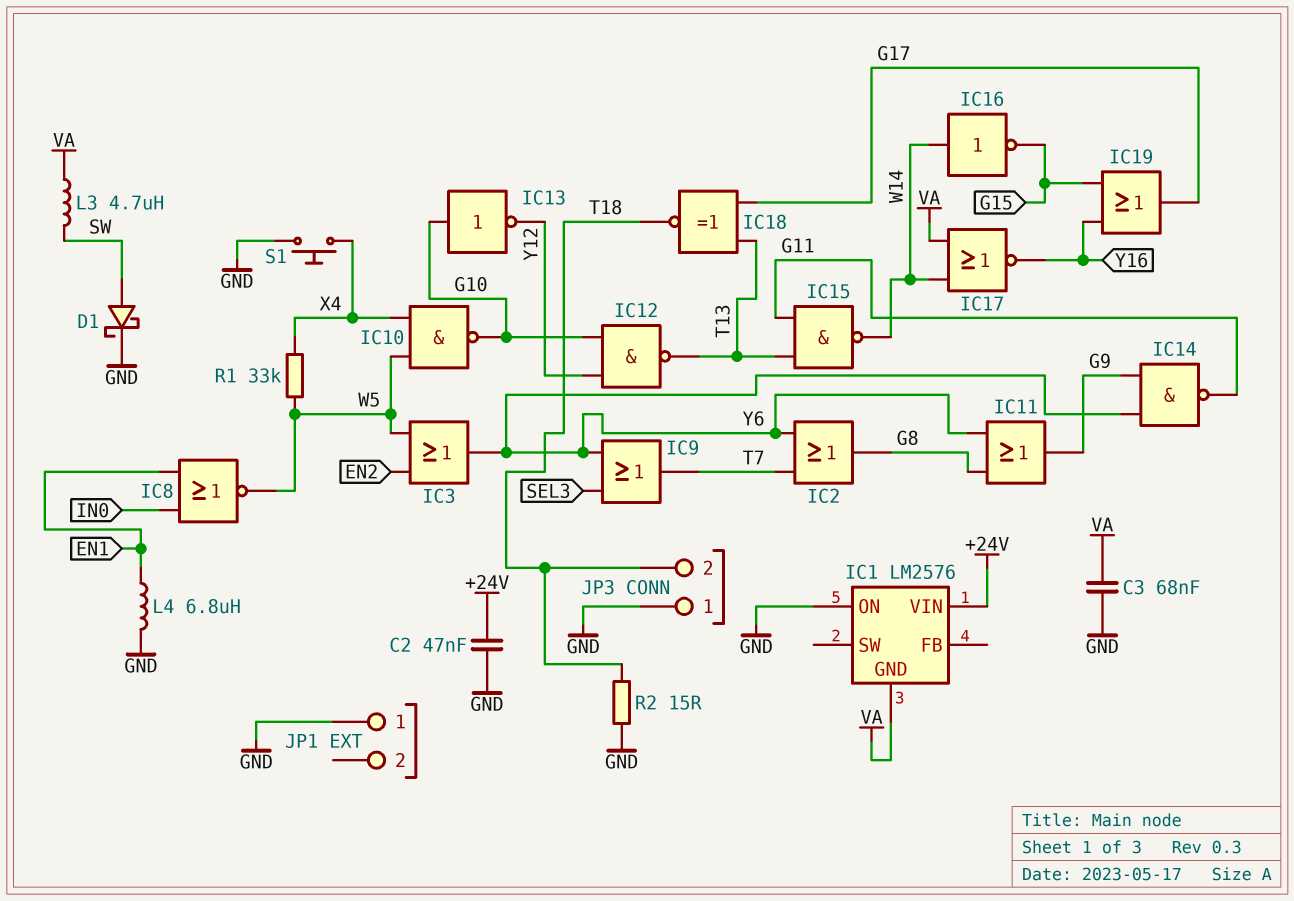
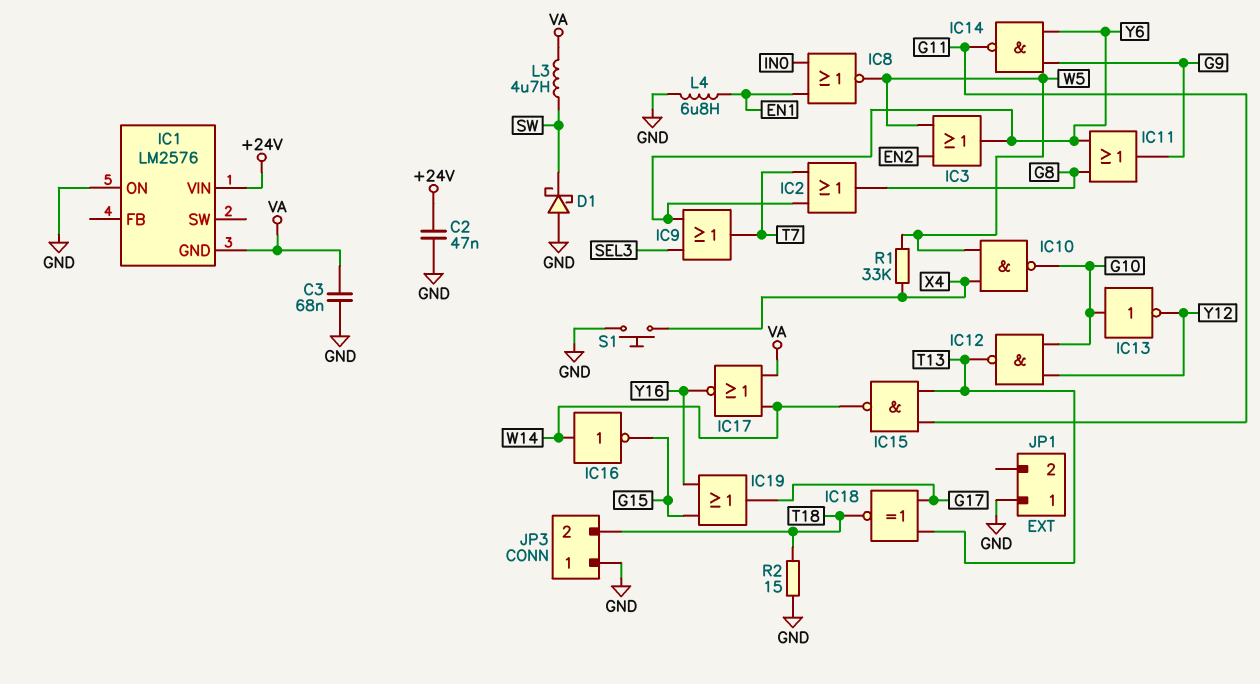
D1: schottky (A SW, K GND) -> schottky (A GND, K SW)

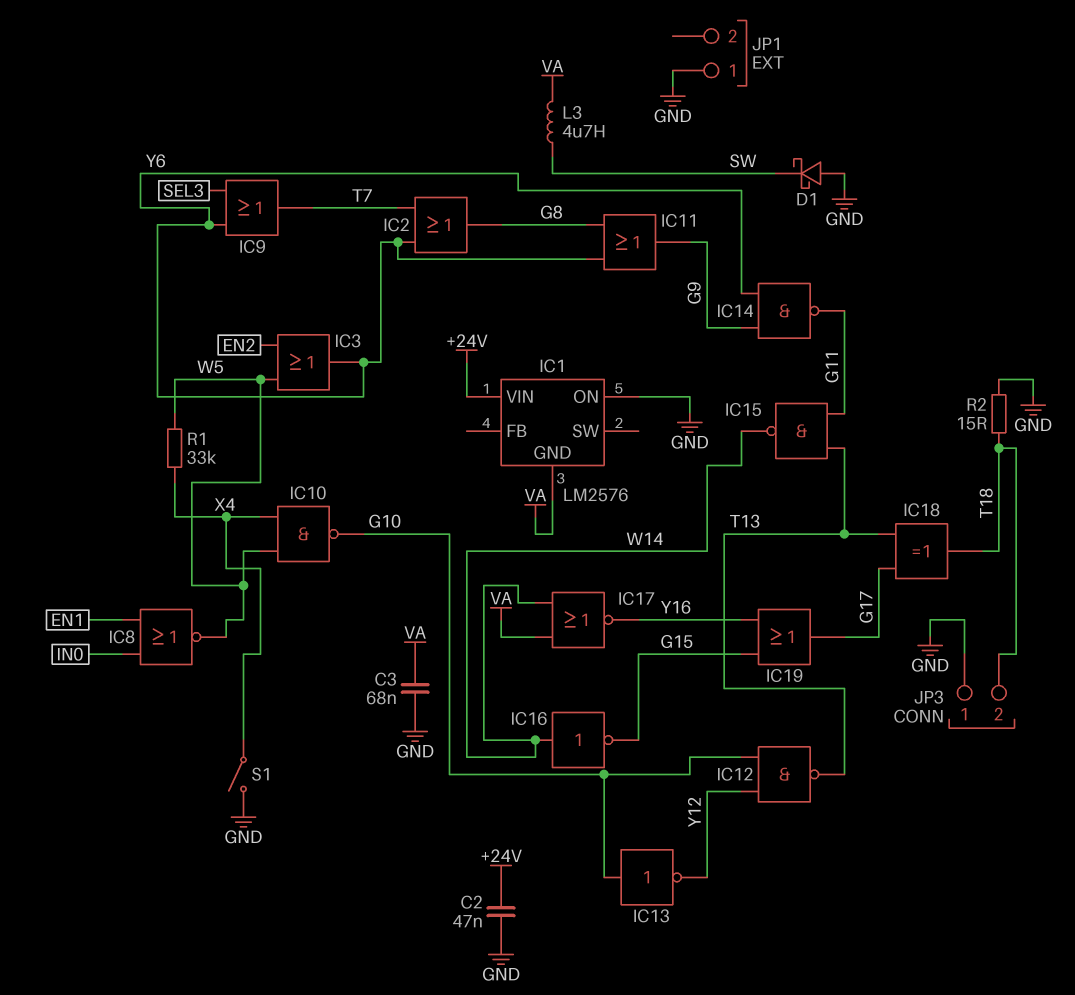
IC18: XNOR (in G17, in T13, out T18) -> XOR (in G17, in T13, out T18)
L4: 6.8uH (EN1, GND) -> none
S1: button (GND, X4) -> switch (GND, X4)

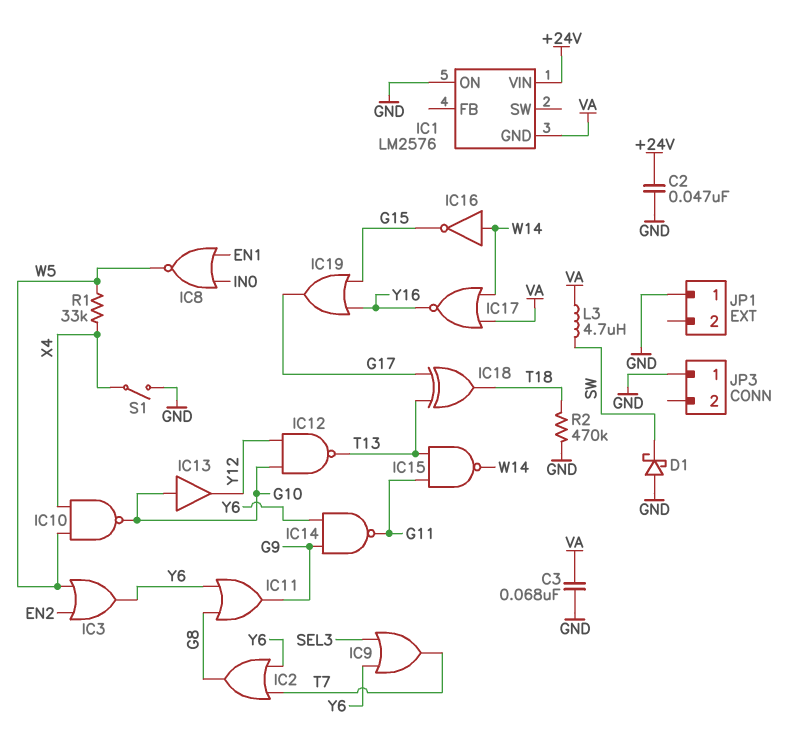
IC13: NOT (in G10, out Y12) -> buffer (in G10, out Y12)
JP3 pin 2: T18 -> none
R2: 15 (GND, T18) -> 470k (GND, T18)

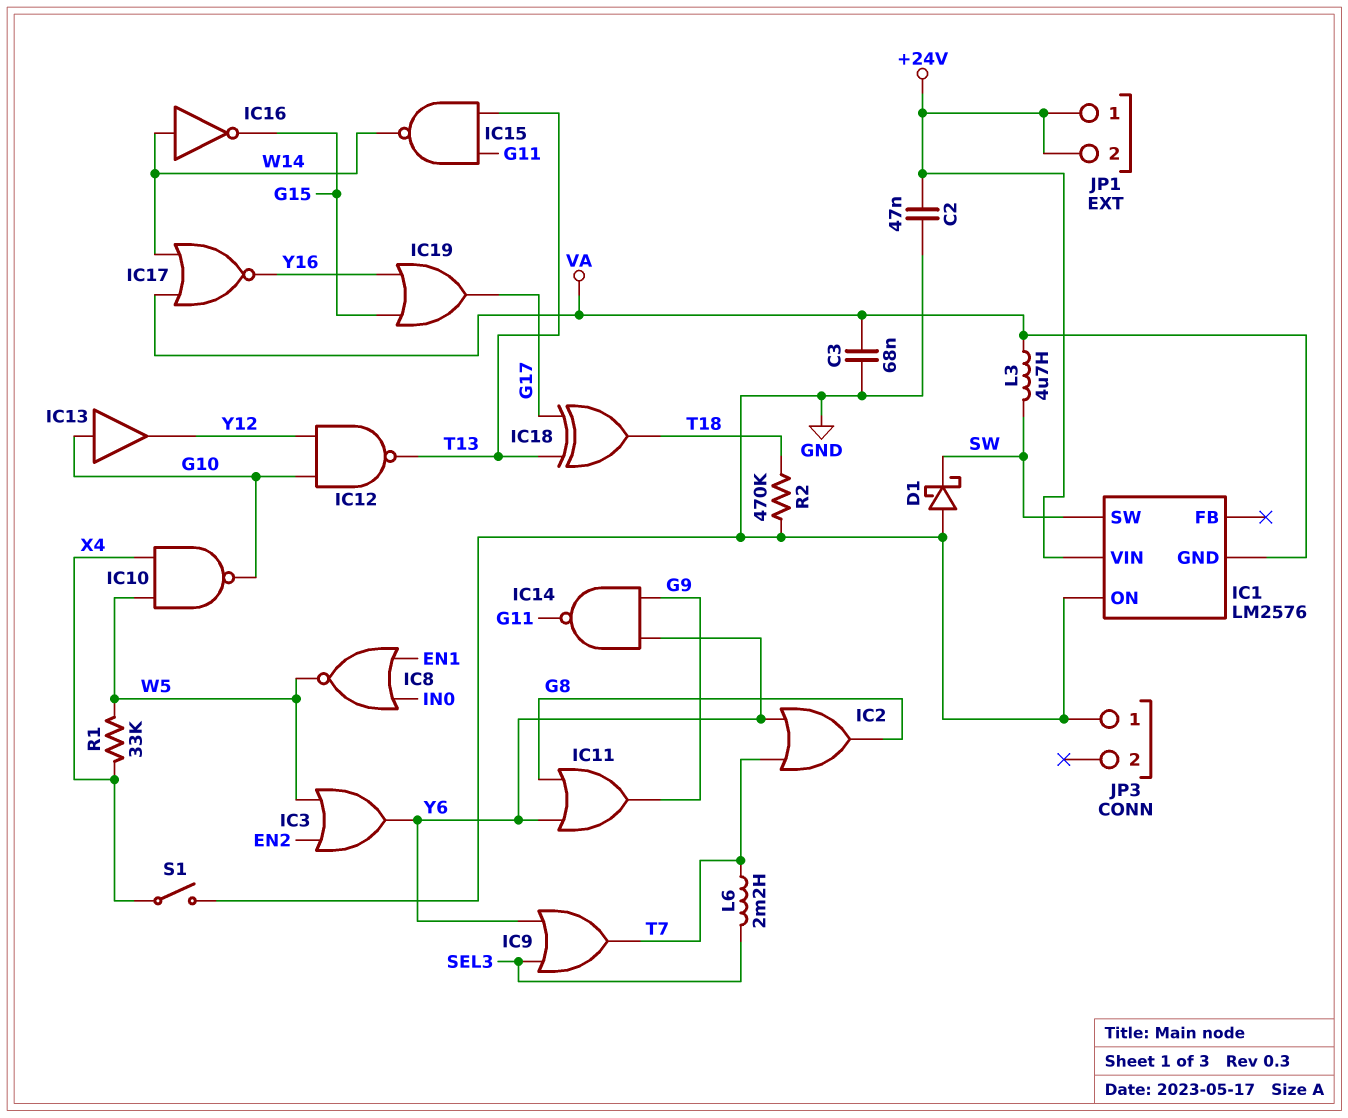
IC1 pin SW: none -> SW
JP1 pin 1: GND -> +24V
JP1 pin 2: none -> +24V
L6: none -> 2.2mH (SEL3, T7)

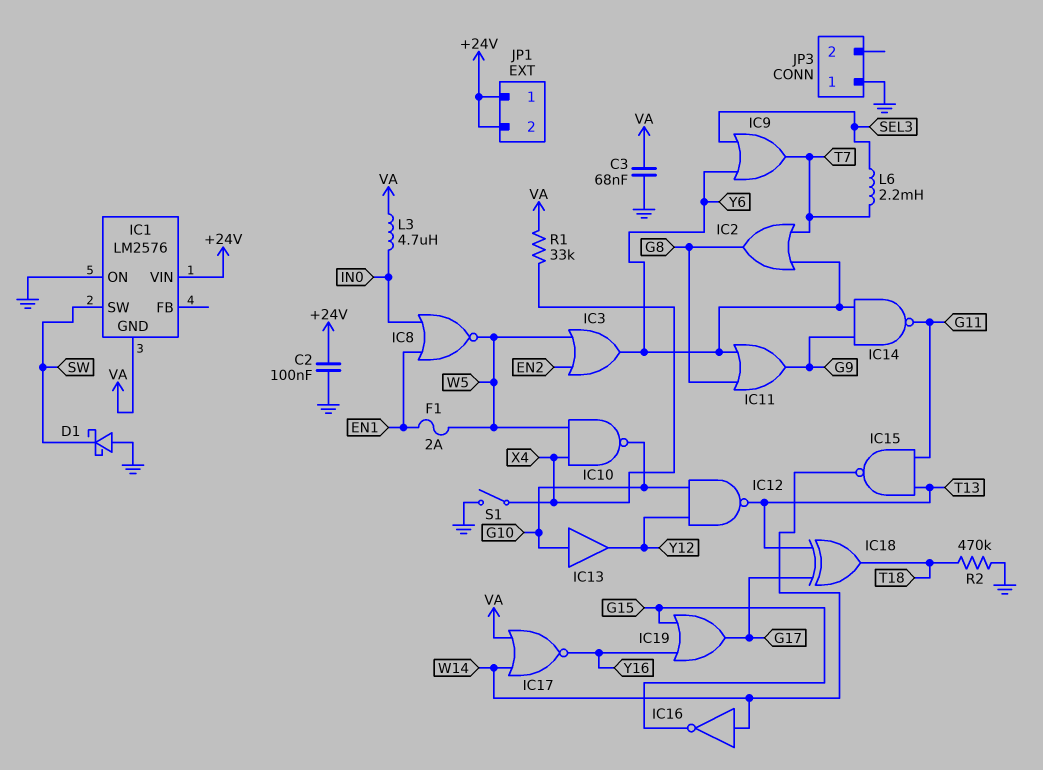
C2: 47nF (+24V, GND) -> 100nF (+24V, GND)
F1: none -> 2A (EN1, W5)
L3: 4.7uH (SW, VA) -> 4.7uH (IN0, VA)
R1: 33k (W5, X4) -> 33k (VA, X4)

